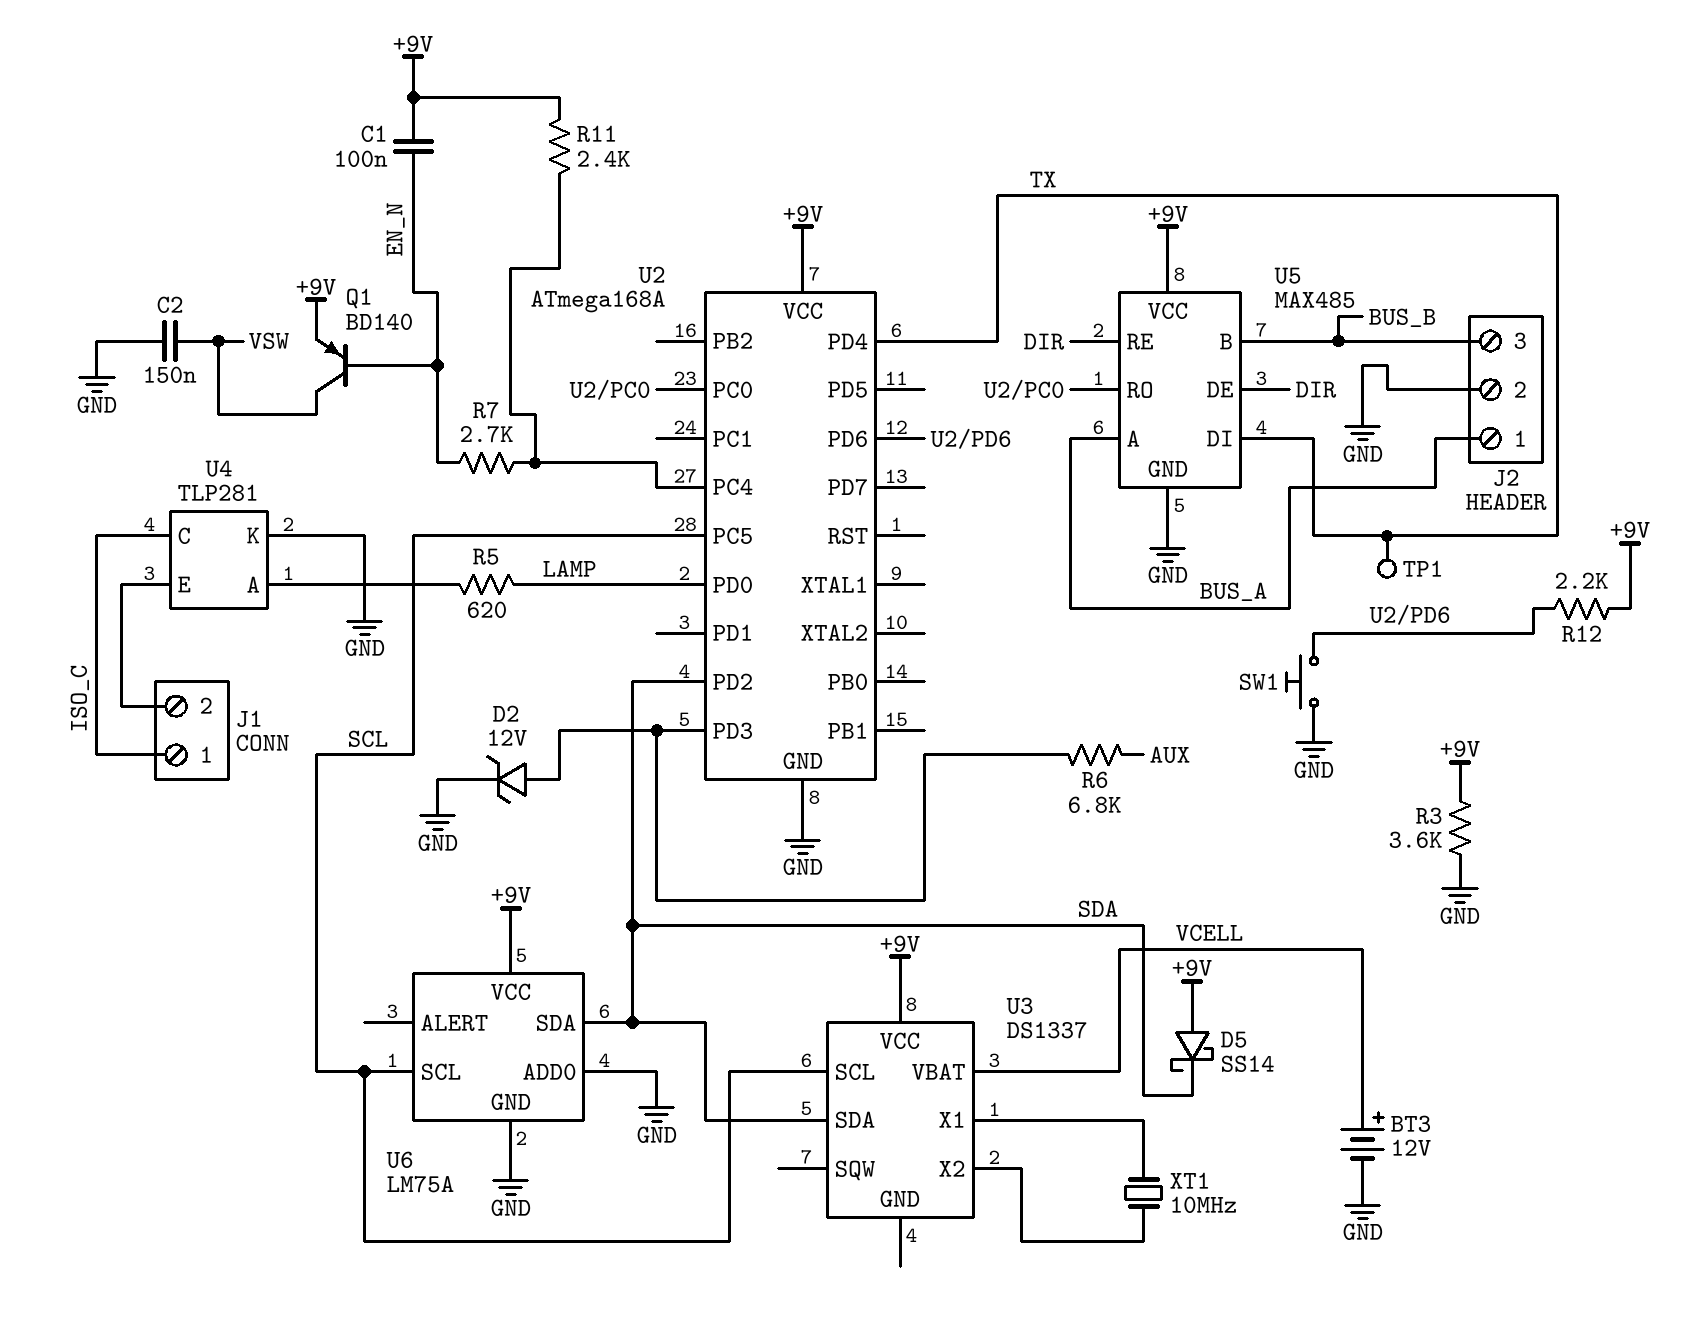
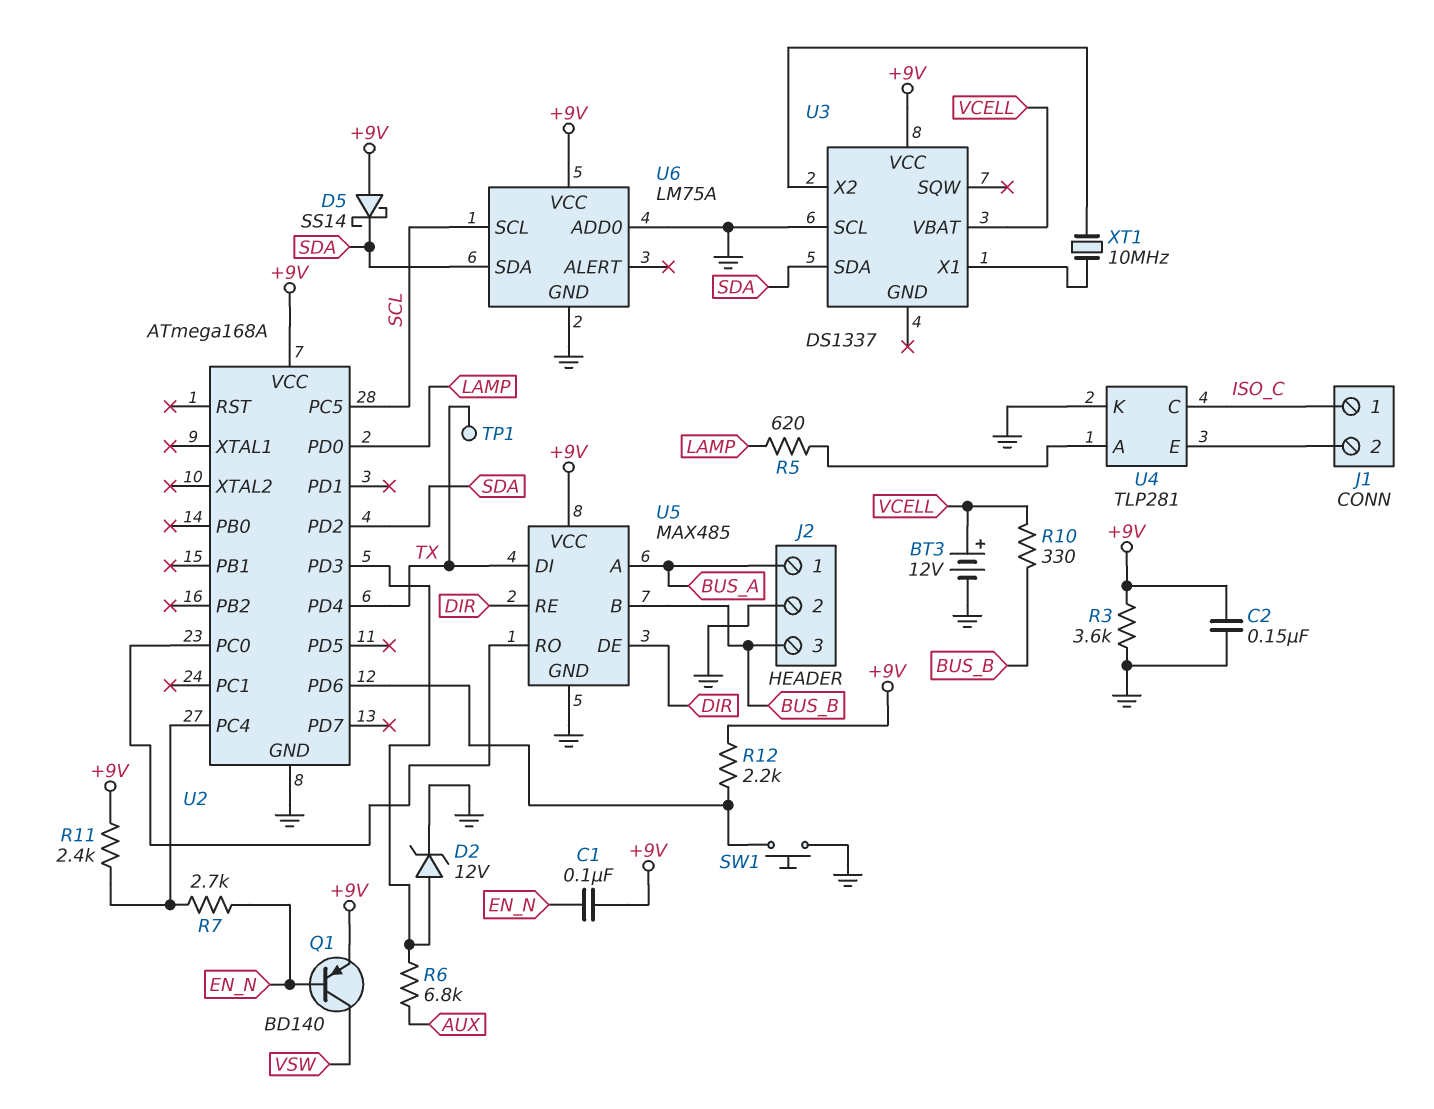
C2: 150nF (GND, VSW) -> 150nF (+9V, GND)
R10: none -> 330 (BUS_B, VCELL)
U3 pin SCL: SCL -> GND

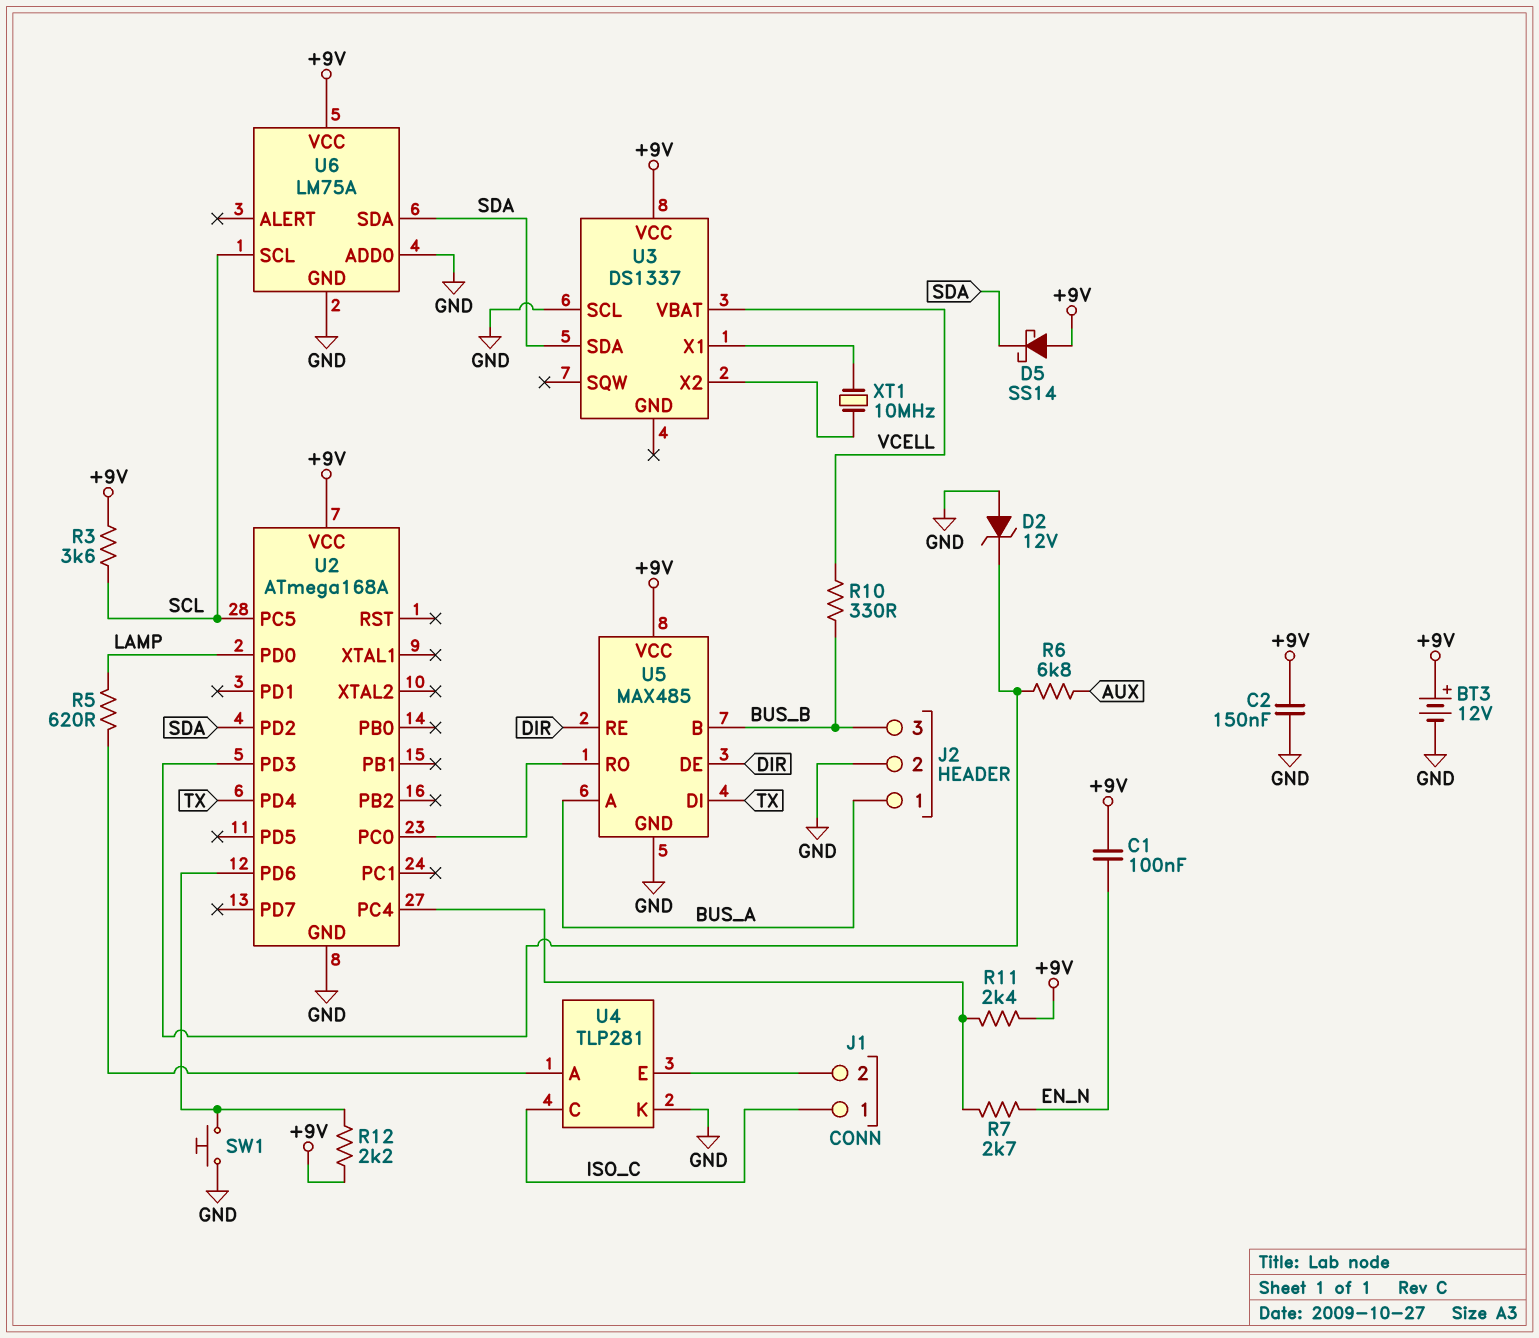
BT3: 12V (plus VCELL, minus GND) -> 12V (plus +9V, minus GND)
D2: zener 12V (A U2/PD3, K GND) -> zener 12V (A GND, K U2/PD3)
Q1: PNP BD140 (B EN_N, C VSW, E +9V) -> none
R3: 3.6k (+9V, GND) -> 3.6k (+9V, SCL)
TP1: test point (TX) -> none

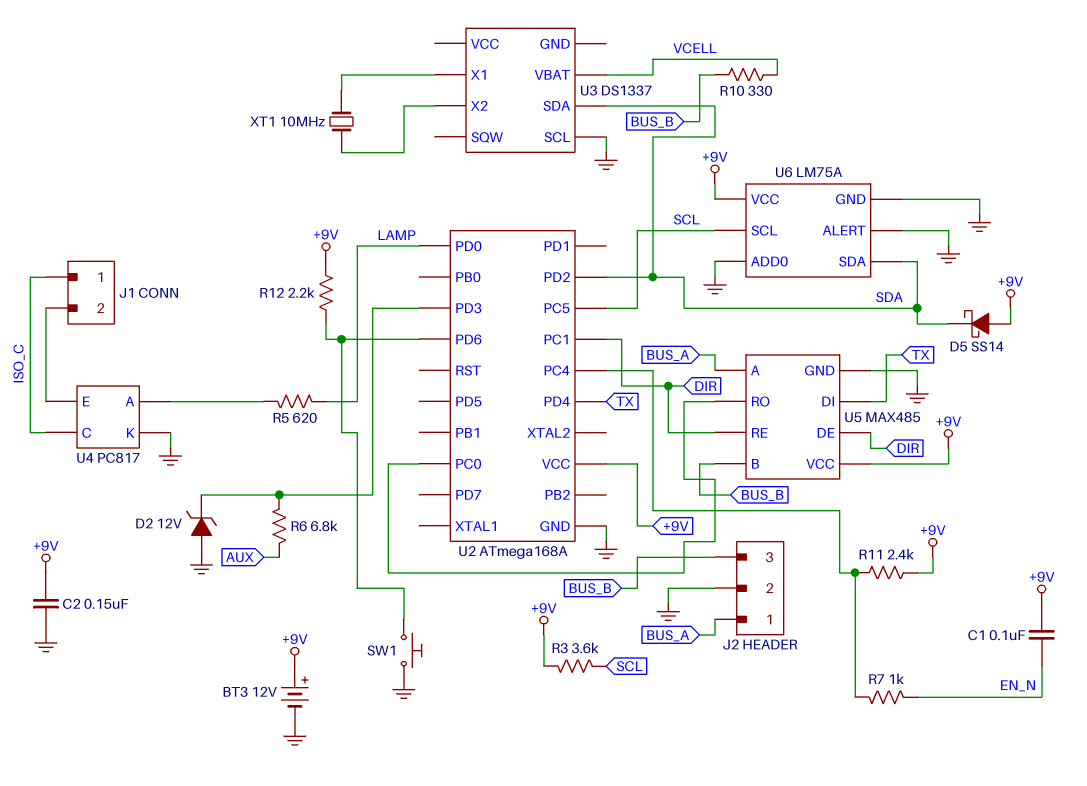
R7: 2.7k (EN_N, U2/PC4) -> 1k (EN_N, U2/PC4)
U2 pin PC1: none -> DIR
U3 pin VCC: +9V -> none
U4: TLP281 -> PC817
U6 pin ALERT: none -> GND

